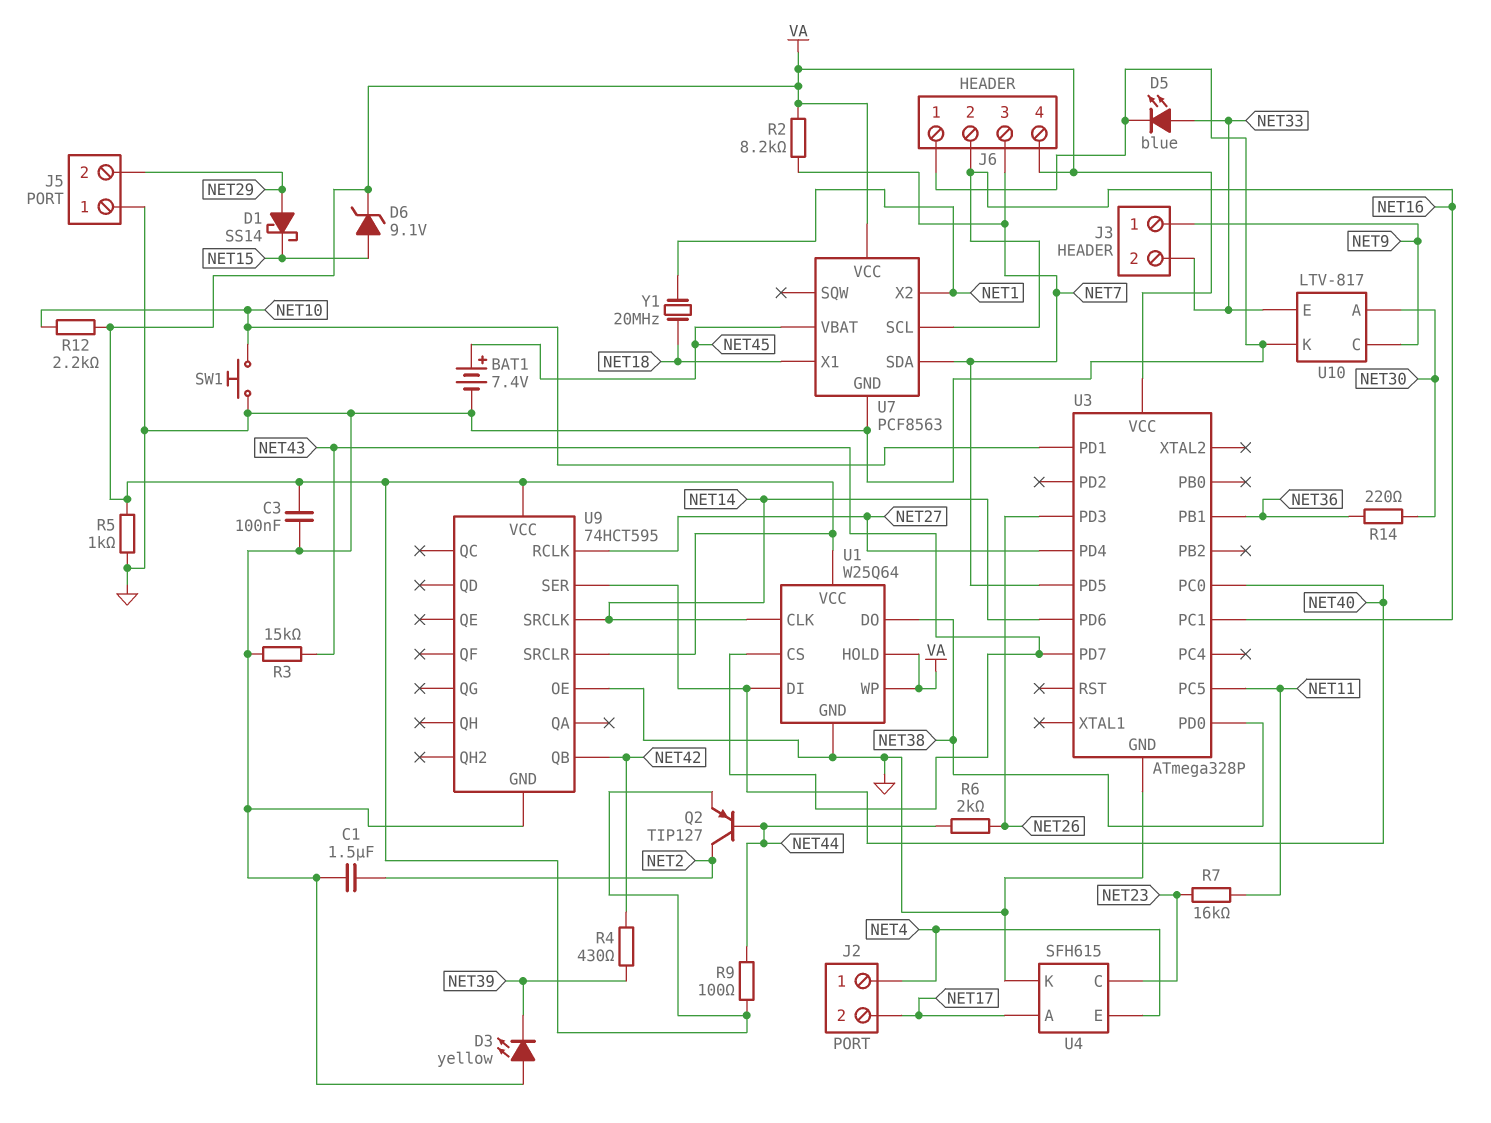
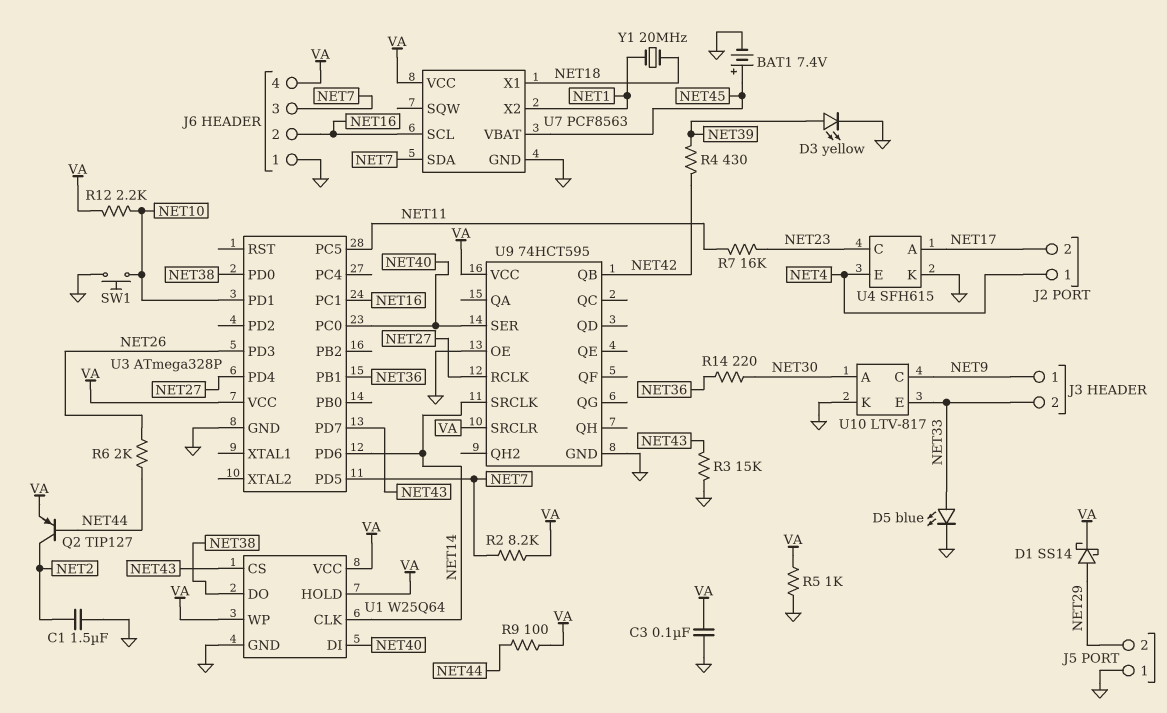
D1: schottky SS14 (A NET29, K NET15) -> schottky SS14 (A NET29, K VA)
D3: LED yellow (A GND, K NET39) -> LED yellow (A NET39, K GND)
D6: zener 9.1V (A NET15, K VA) -> none

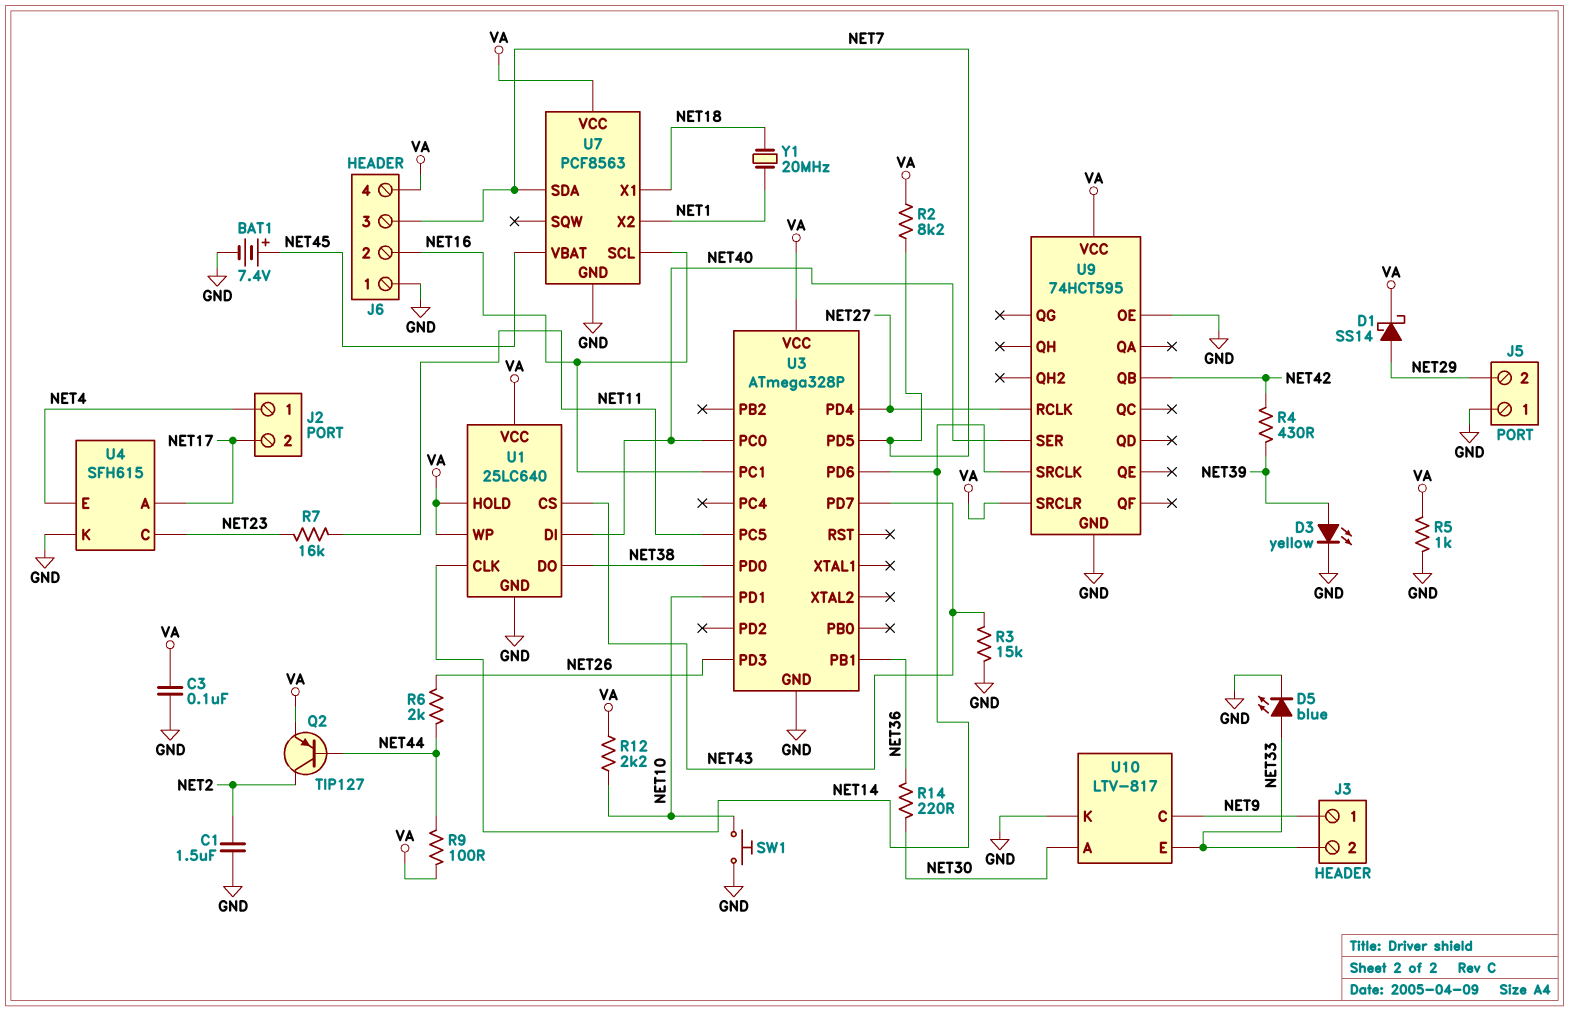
U1: W25Q64 -> 25LC640

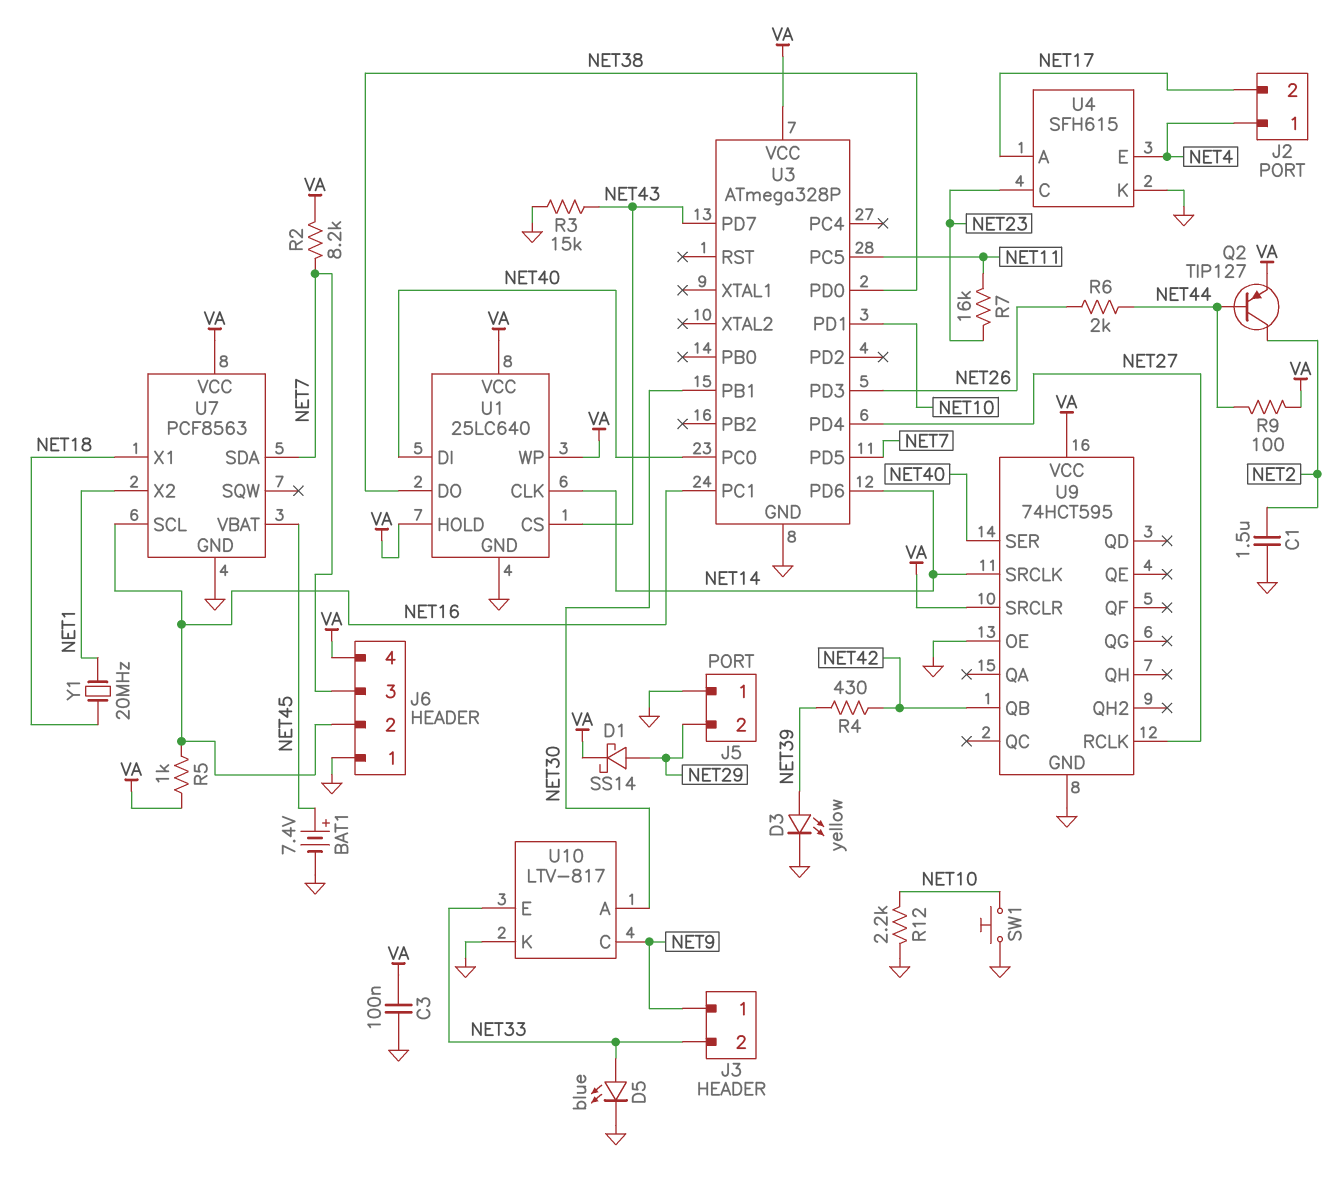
R5: 1k (GND, VA) -> 1k (NET16, VA)
R12: 2.2k (NET10, VA) -> 2.2k (GND, NET10)
R14: 220 (NET30, NET36) -> none
U3 pin PB1: NET36 -> NET30

